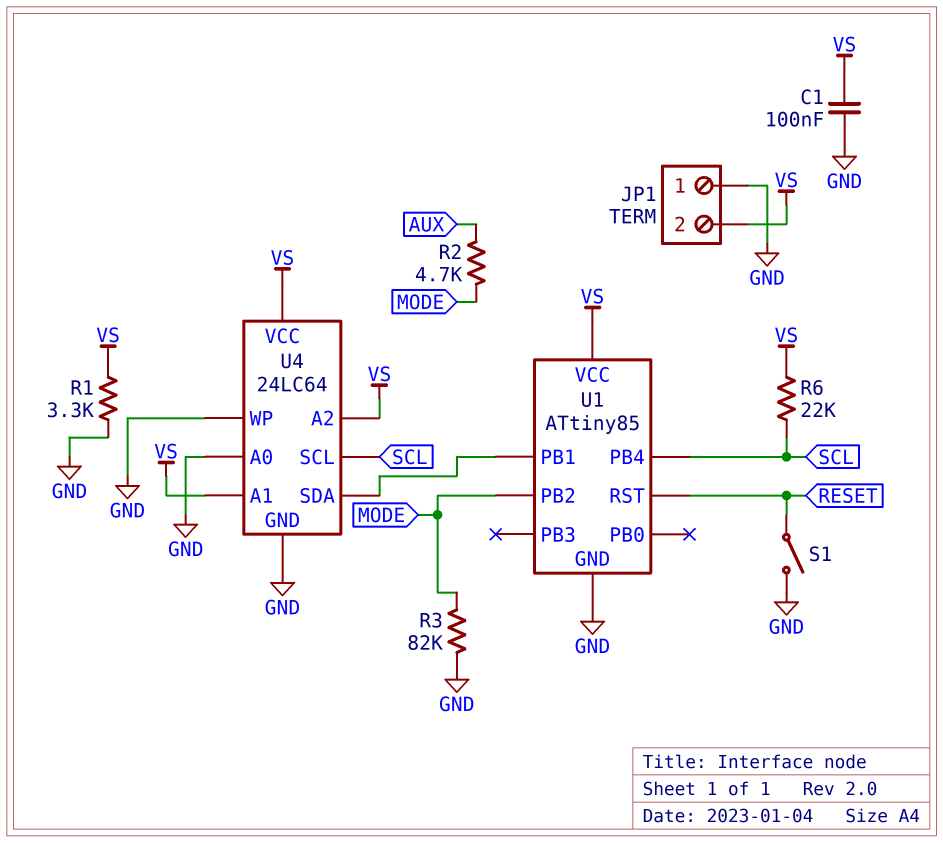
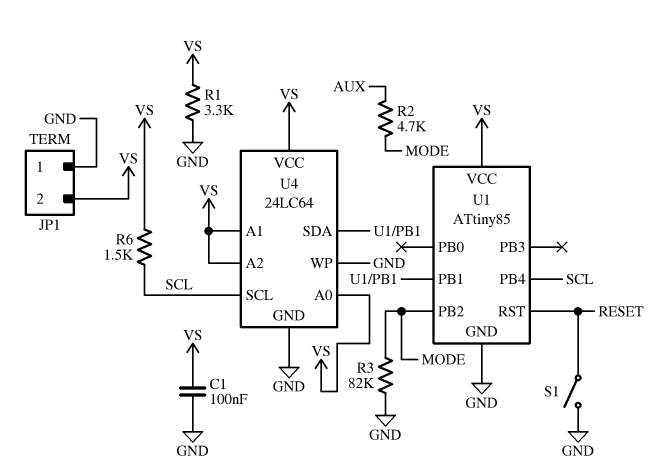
R6: 22k (SCL, VS) -> 1.5k (SCL, VS)
U4 pin A0: GND -> VS

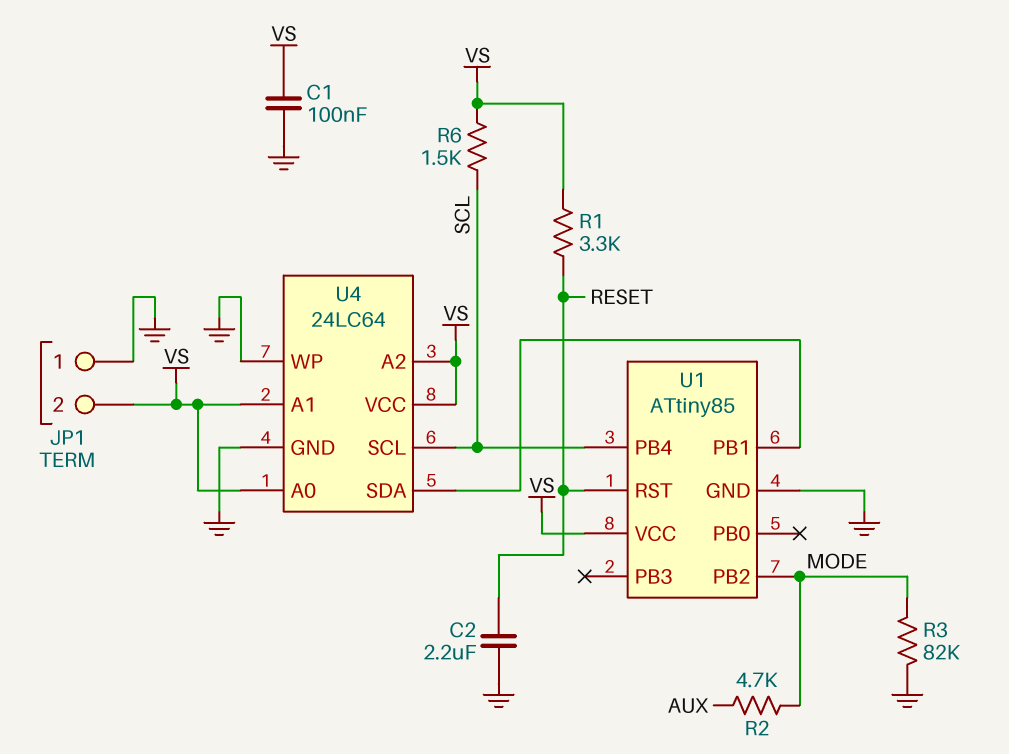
C2: none -> 2.2uF (GND, RESET)
R1: 3.3k (GND, VS) -> 3.3k (RESET, VS)
S1: switch (GND, RESET) -> none

